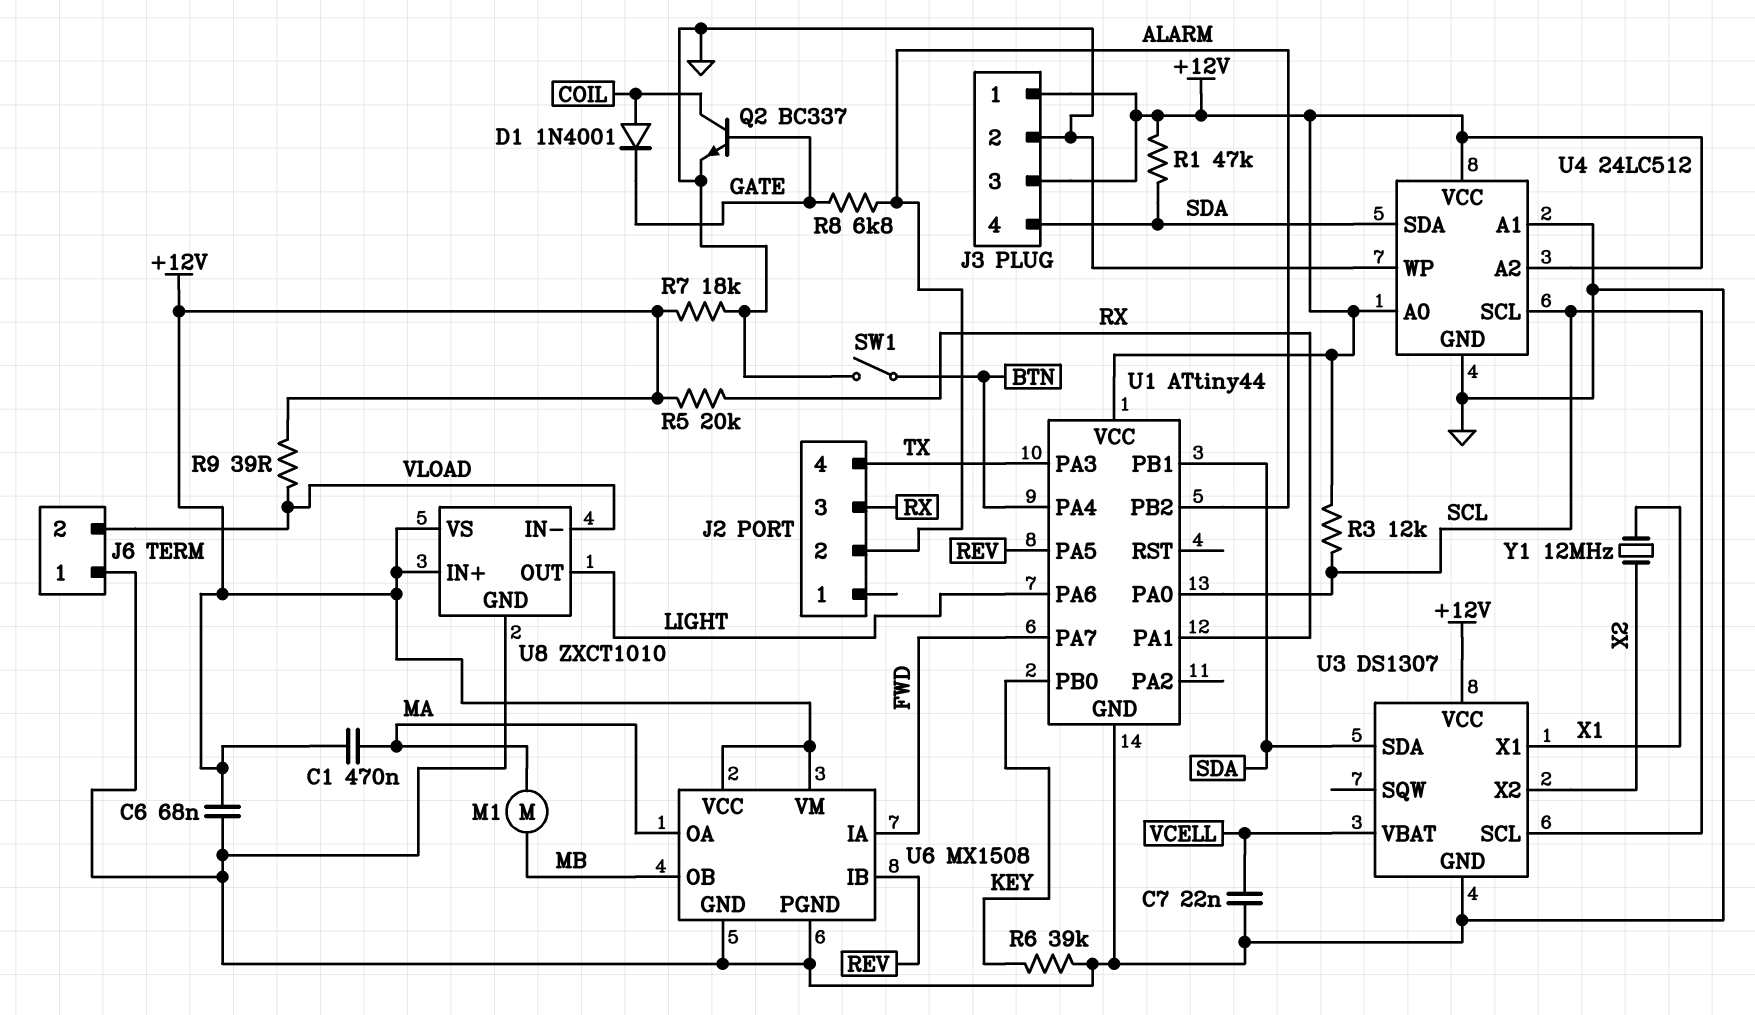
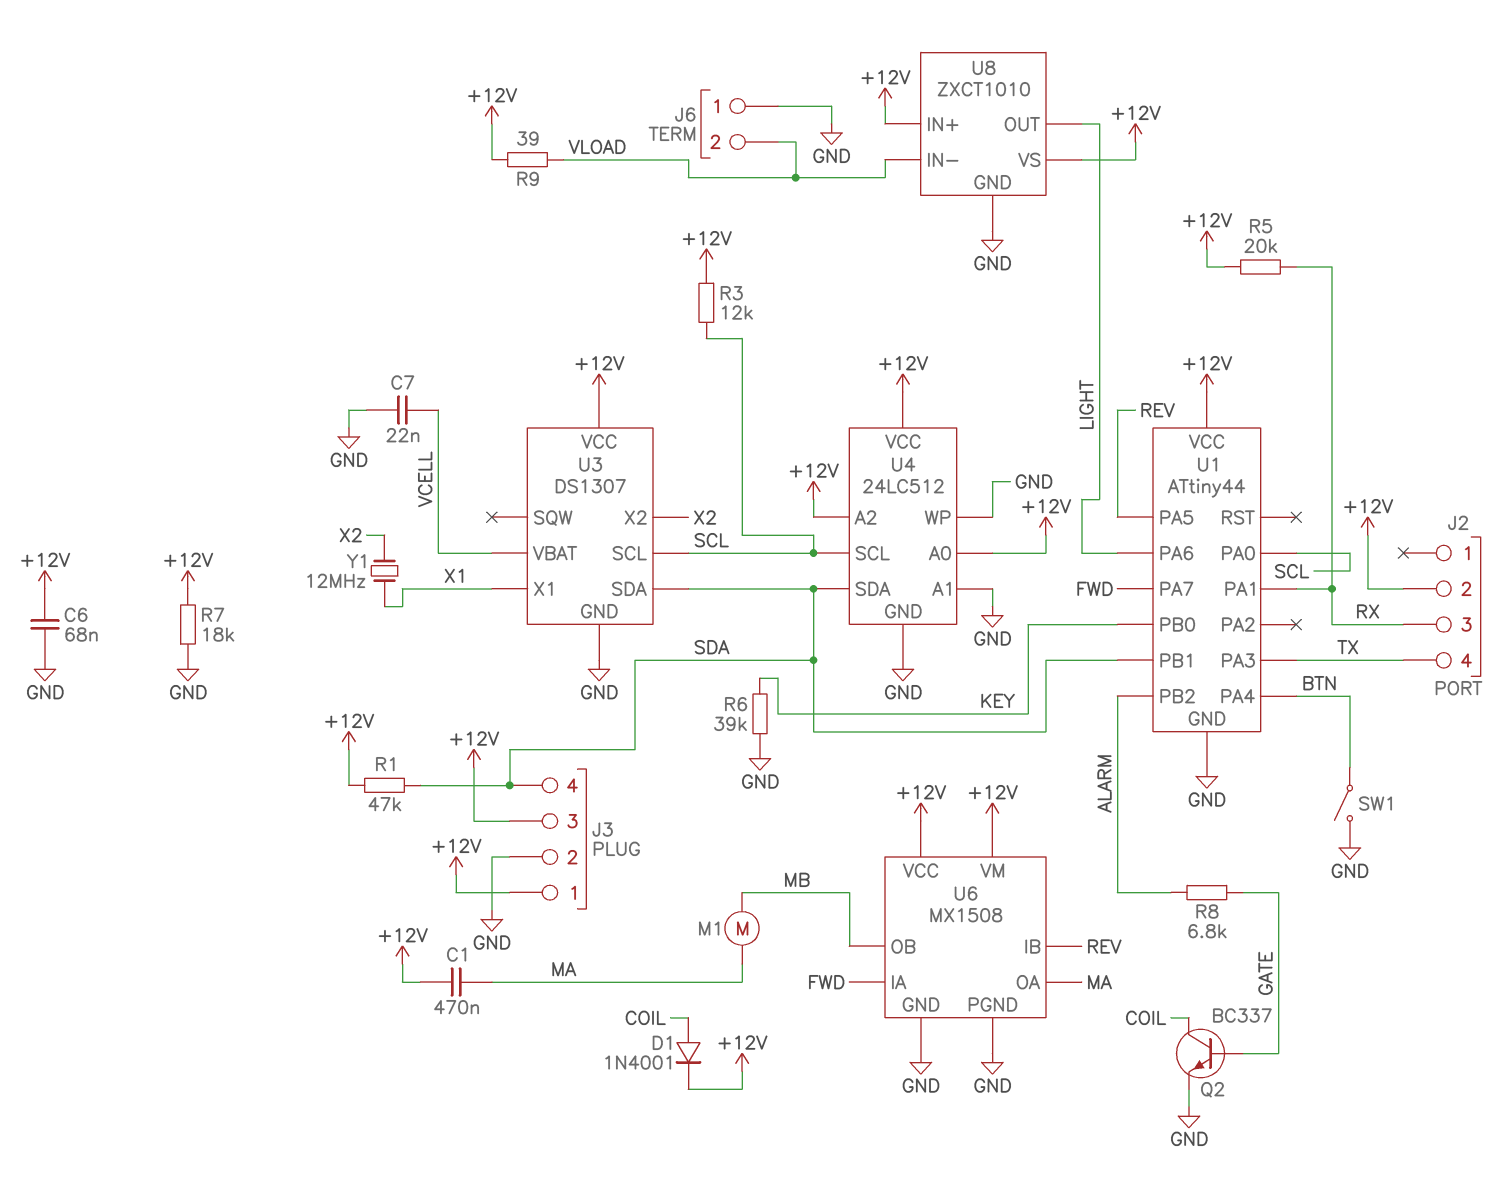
D1: diode 1N4001 (A COIL, K GATE) -> diode 1N4001 (A COIL, K +12V)
J2 pin 2: ALARM -> +12V

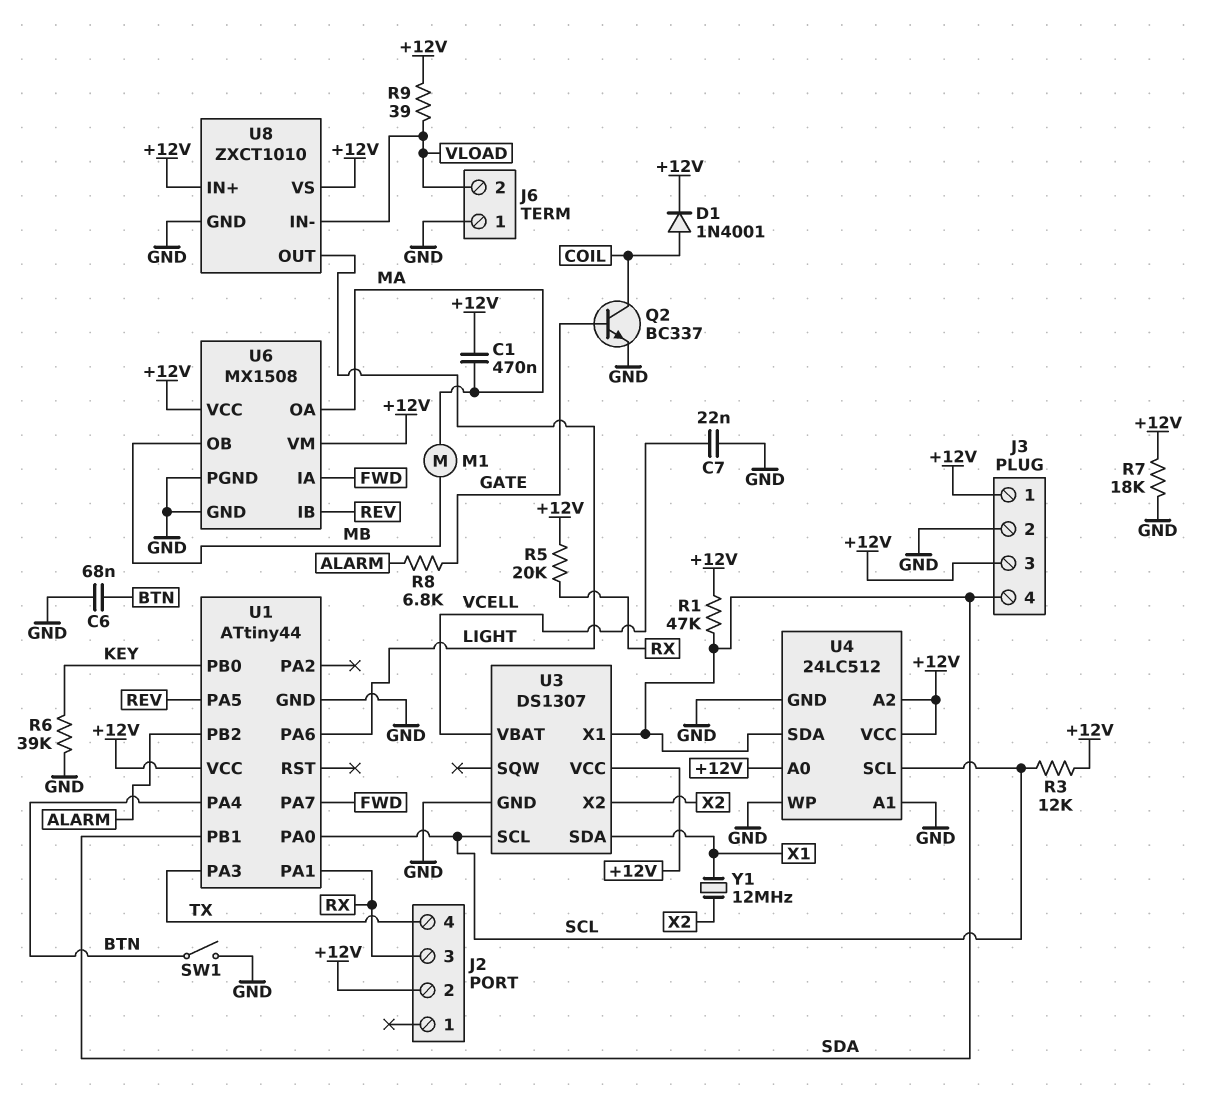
C6: 68nF (+12V, GND) -> 68nF (BTN, GND)
U3 pin SDA: SDA -> X1
U3 pin X1: X1 -> SDA

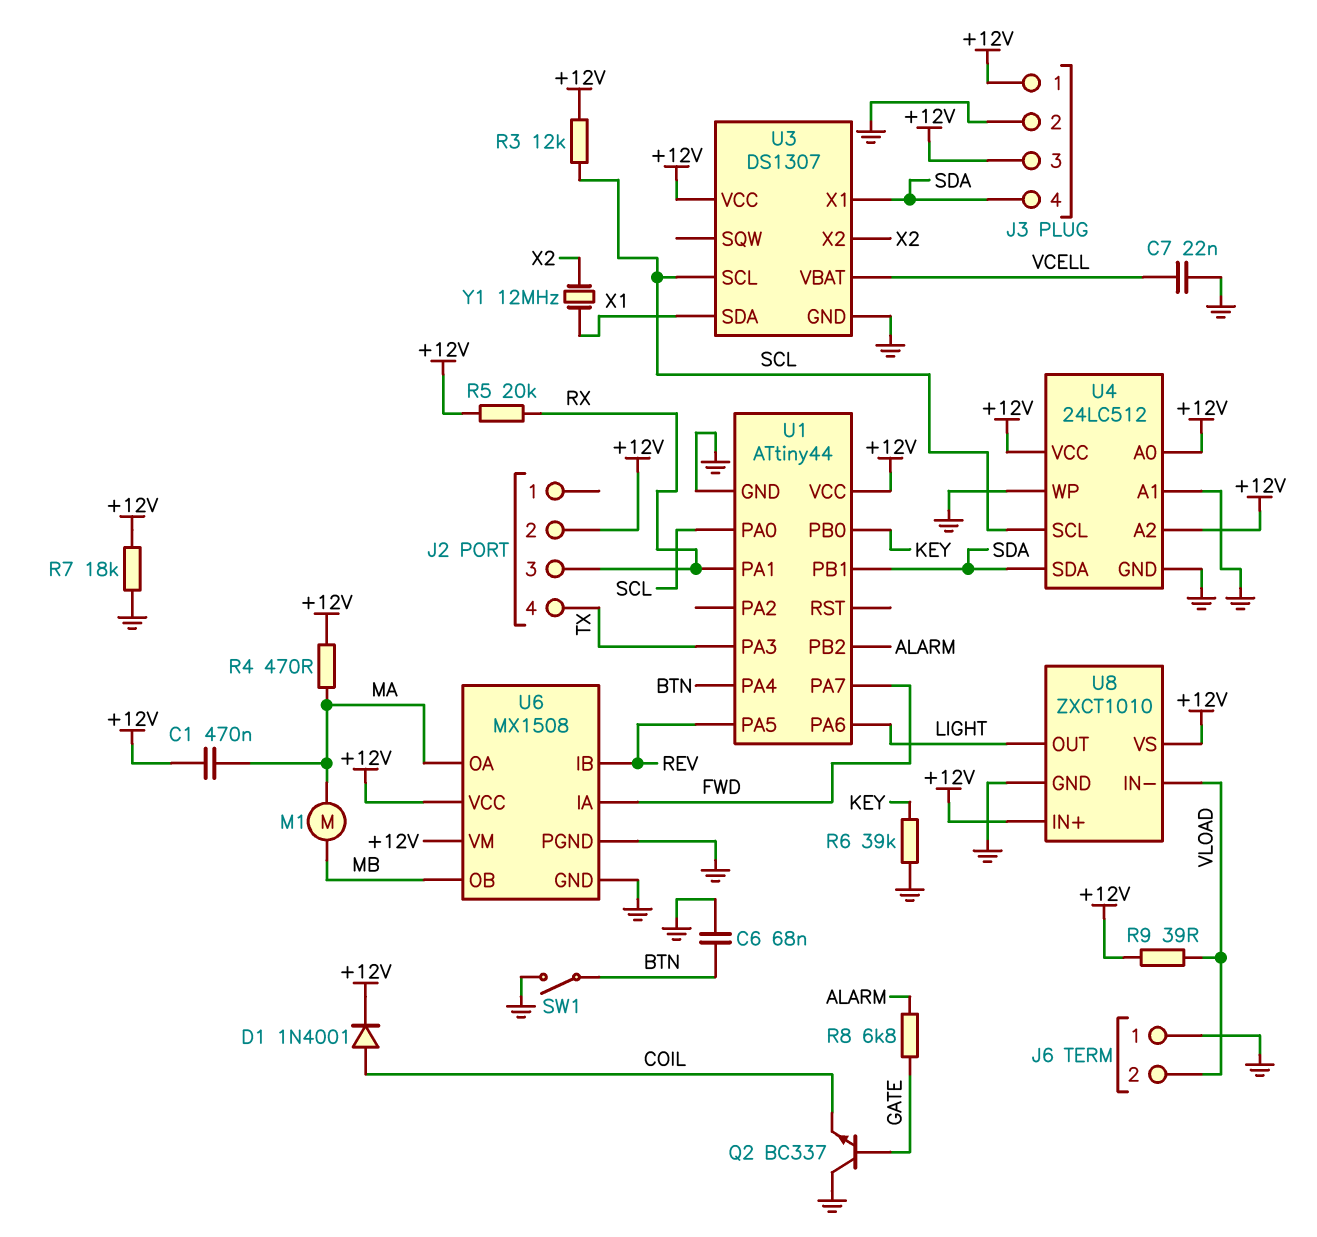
Q2: NPN BC337 (B GATE, C COIL, E GND) -> NPN BC337 (B GATE, C GND, E COIL)
R1: 47k (+12V, SDA) -> none
R4: none -> 470 (+12V, MA)

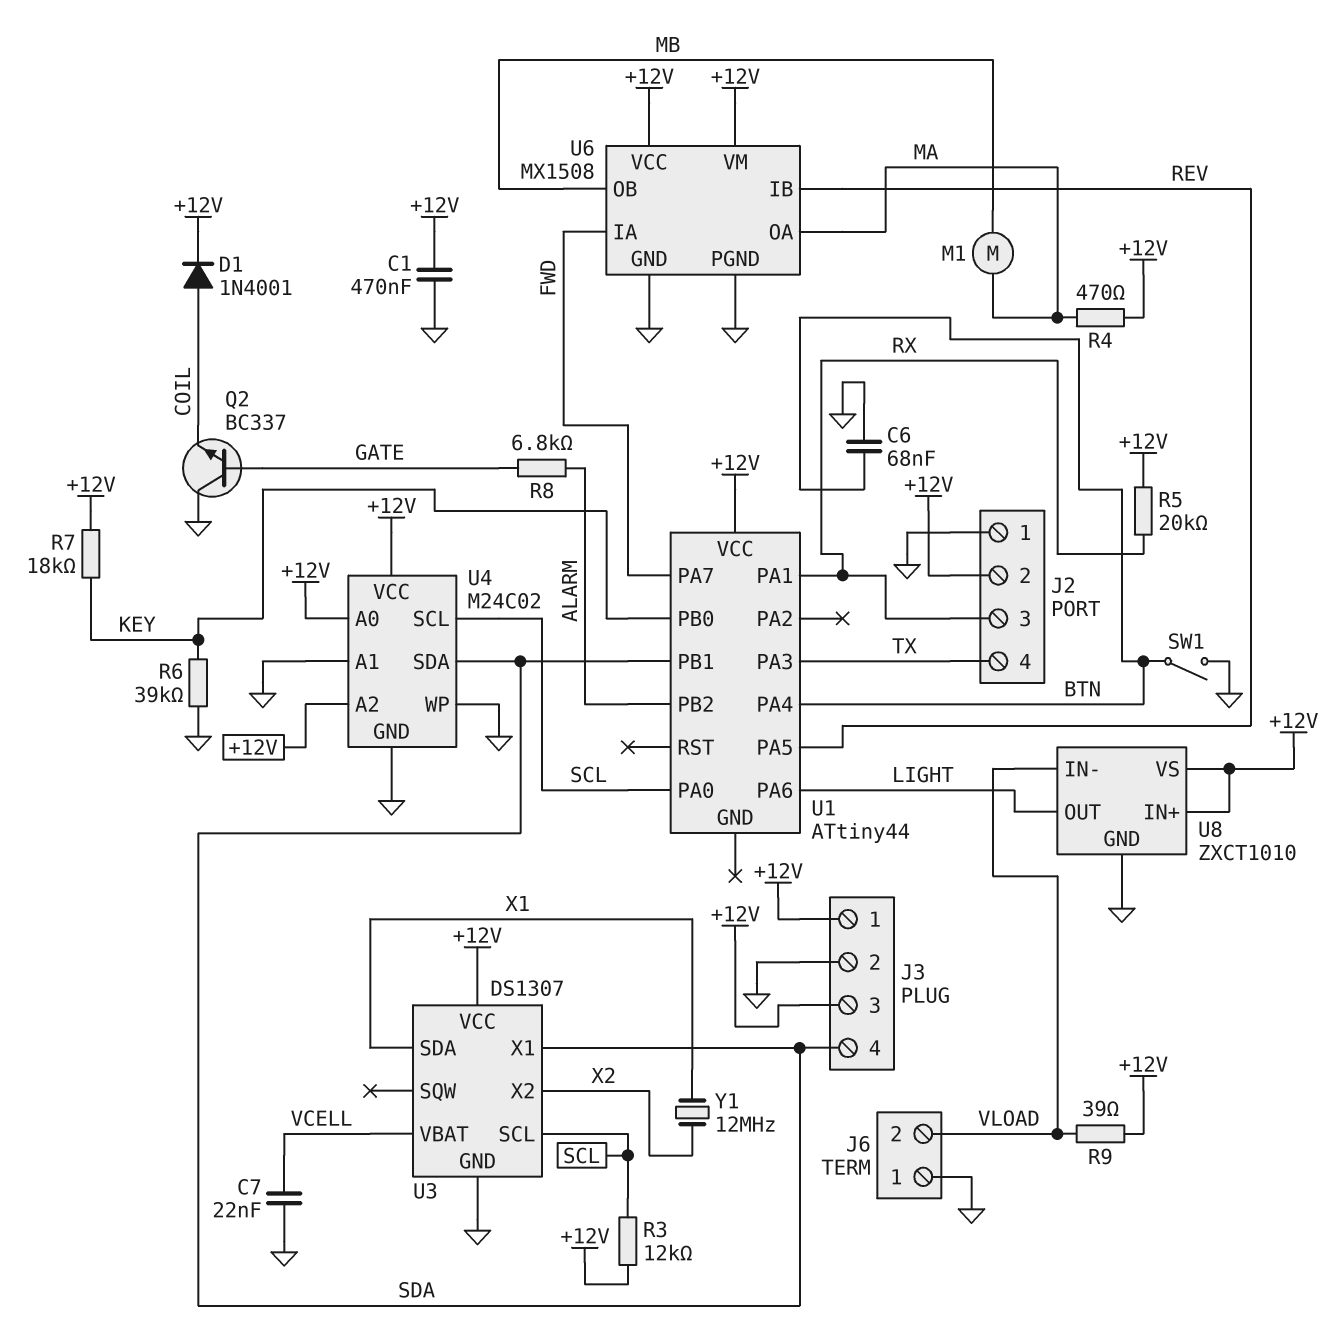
C1: 470nF (+12V, MA) -> 470nF (+12V, GND)
J2 pin 1: none -> GND
R7: 18k (+12V, GND) -> 18k (+12V, KEY)
U1 pin GND: GND -> none
U4: 24LC512 -> M24C02

